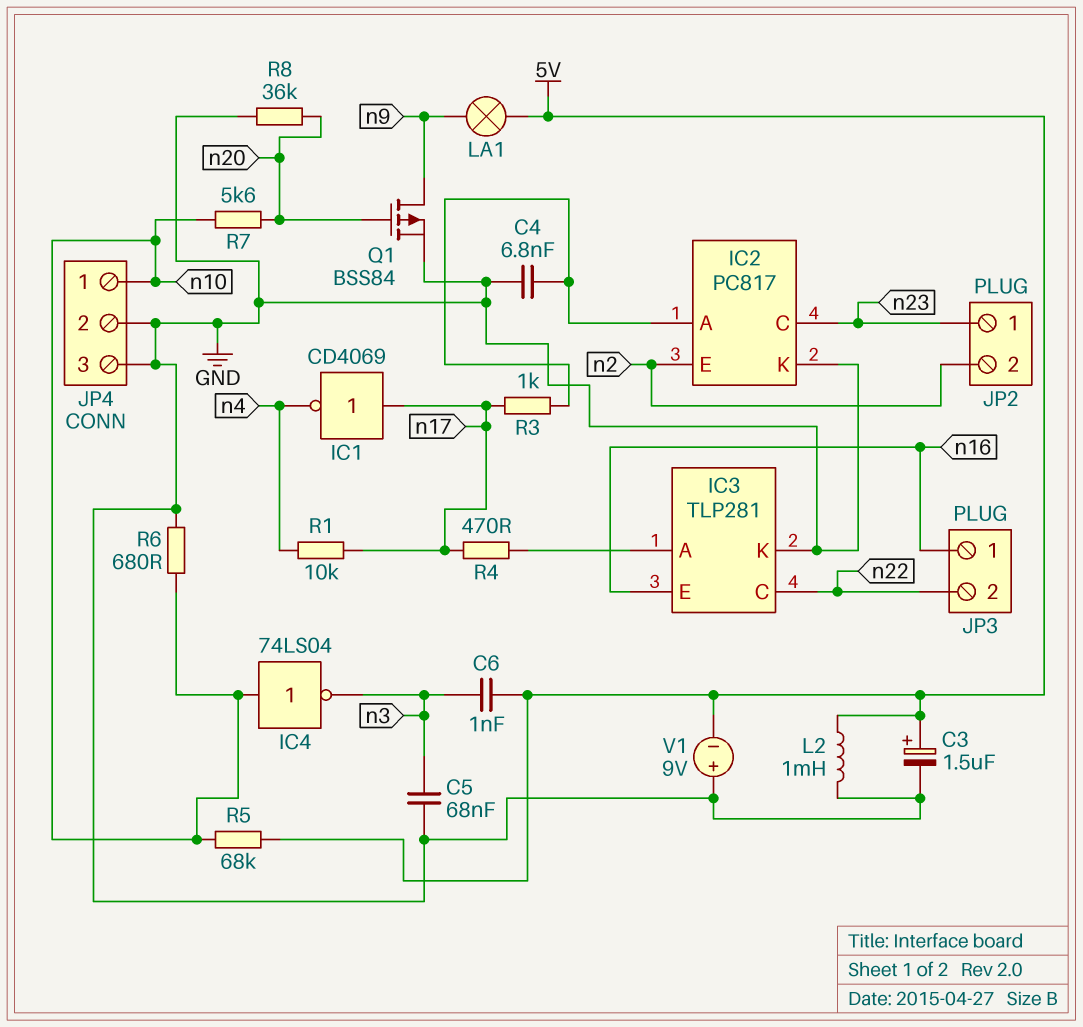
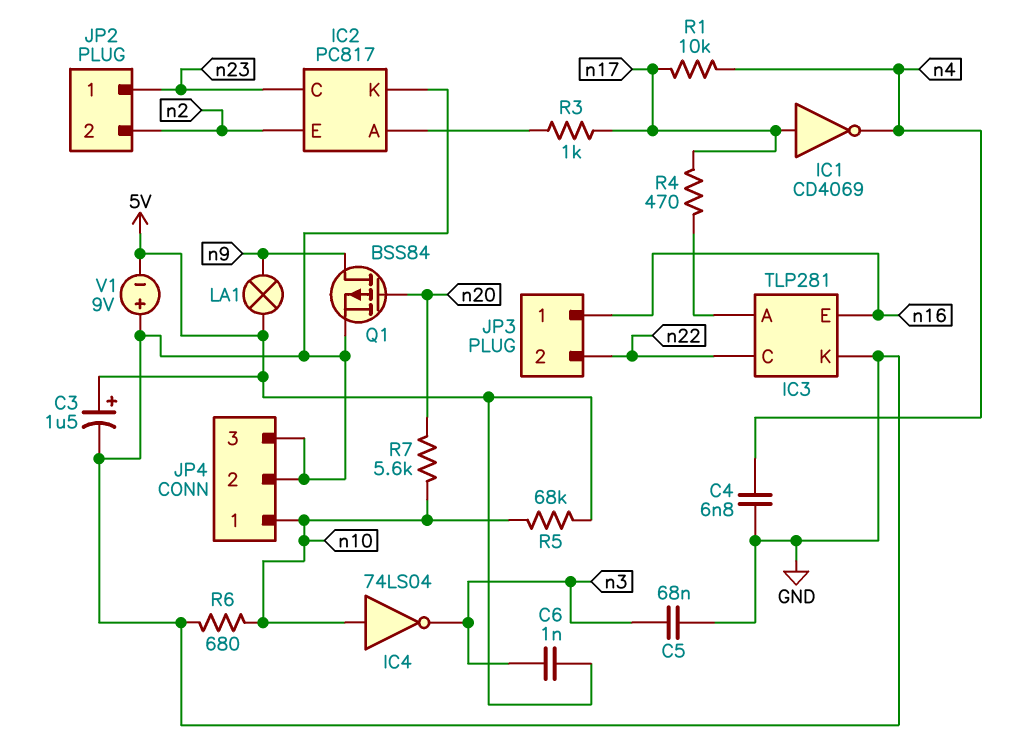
C4: 6.8nF (GND, IC2/A) -> 6.8nF (GND, n4)
L2: 1mH (5V, GND) -> none
R8: 36k (GND, n20) -> none

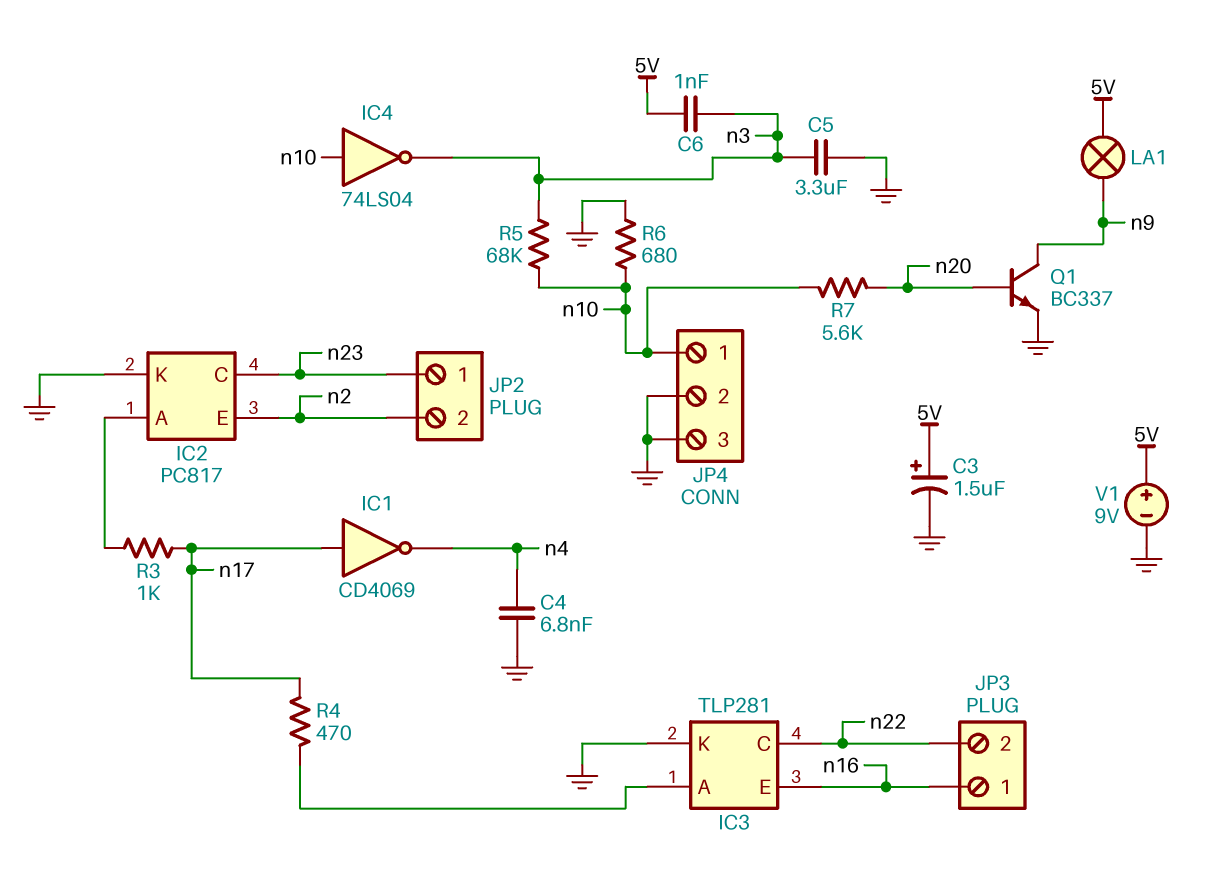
C5: 68nF (GND, n3) -> 3.3uF (GND, n3)
Q1: PMOS BSS84 (G n20, D n9, S GND) -> NPN BC337 (B n20, C n9, E GND)
R1: 10k (n4, n17) -> none
R5: 68k (5V, n10) -> 68k (n3, n10)
V1: 9V (plus GND, minus 5V) -> 9V (plus 5V, minus GND)

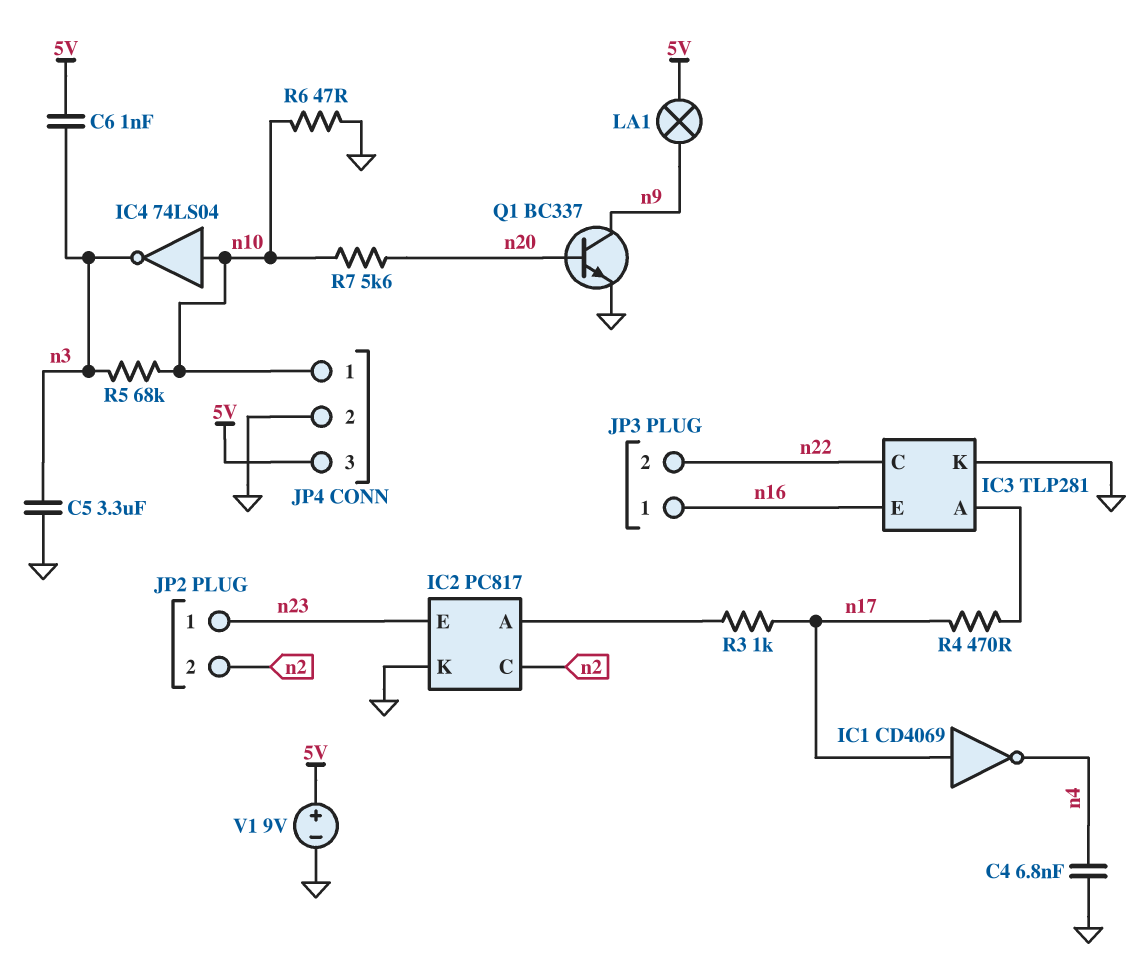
C3: 1.5uF (plus 5V, minus GND) -> none
IC2 pin C: n23 -> n2
IC2 pin E: n2 -> n23
JP4 pin 3: GND -> 5V
R6: 680 (GND, n10) -> 47 (GND, n10)

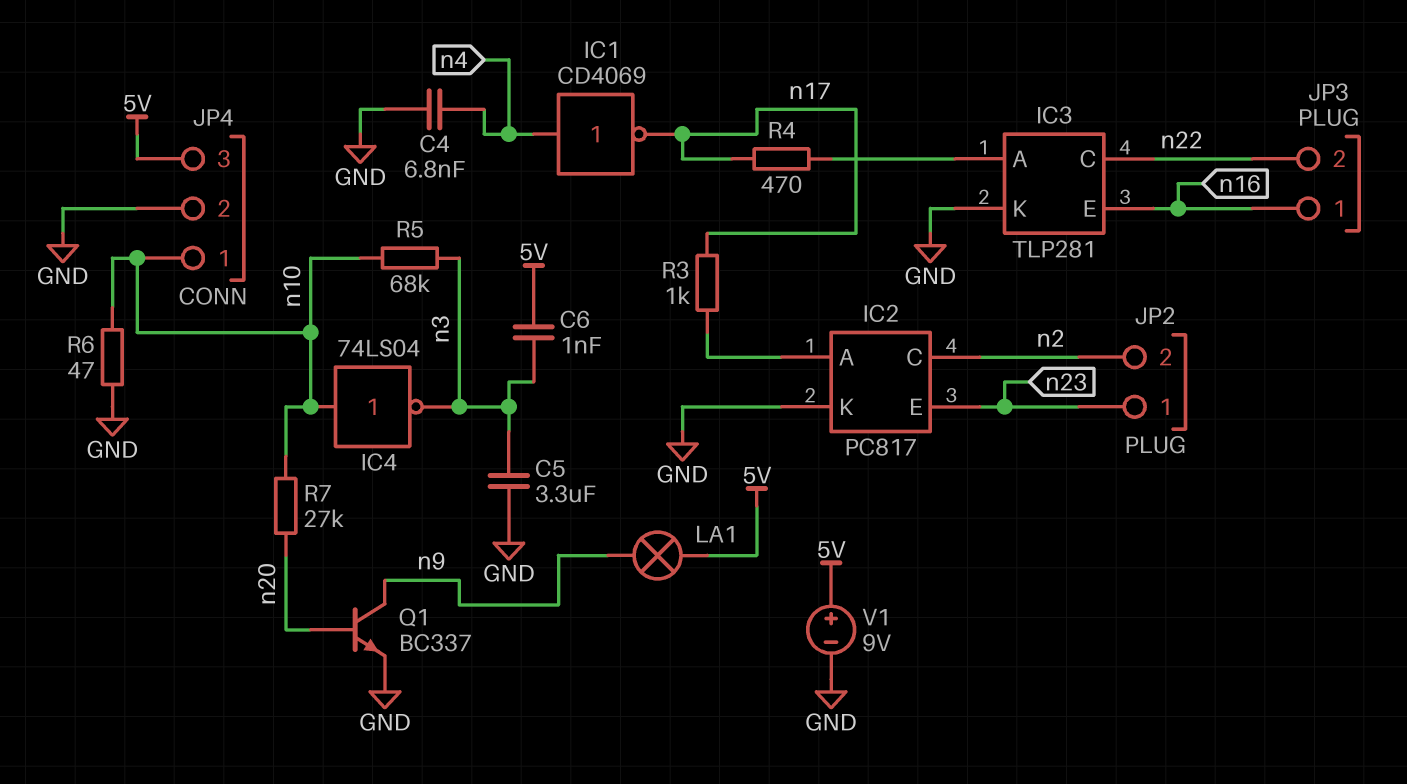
IC1: NOT CD4069 (in n17, out n4) -> NOT CD4069 (in n4, out n17)
R7: 5.6k (n10, n20) -> 27k (n10, n20)

